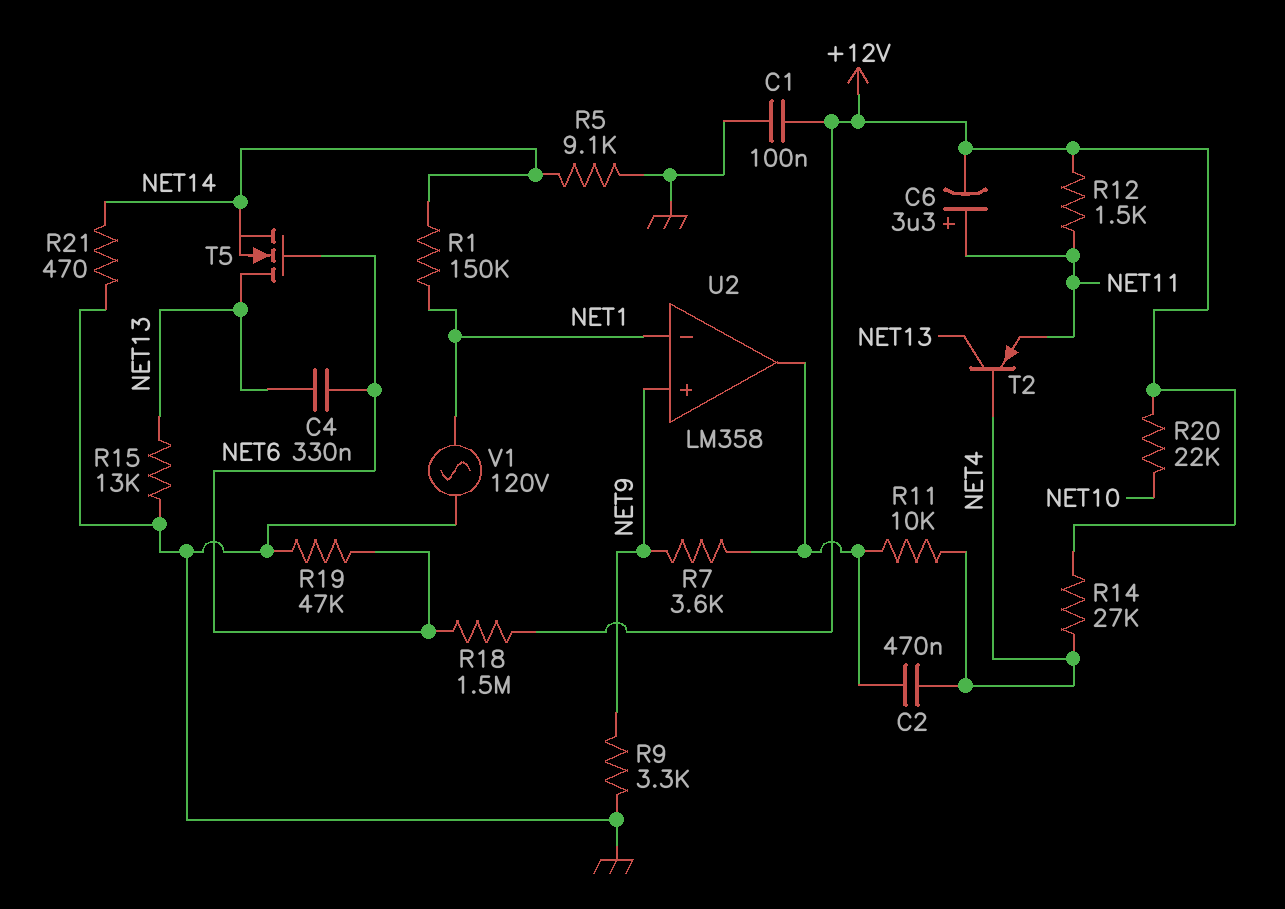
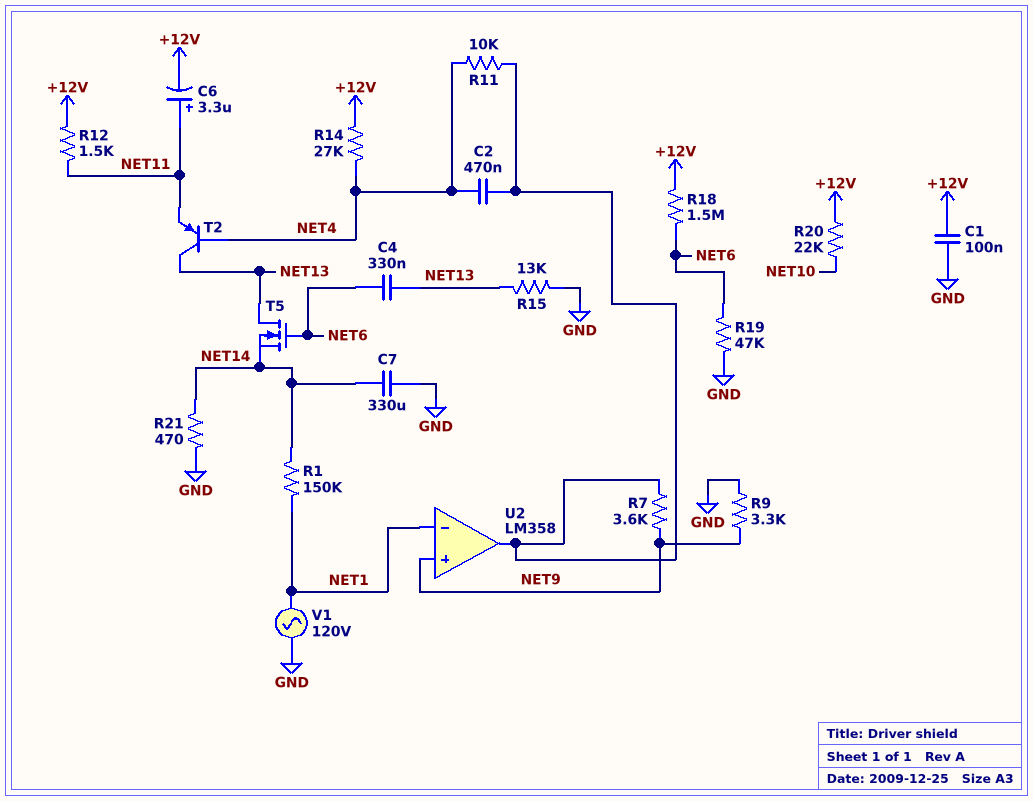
C7: none -> 330uF (GND, NET14)
R5: 9.1k (GND, NET14) -> none

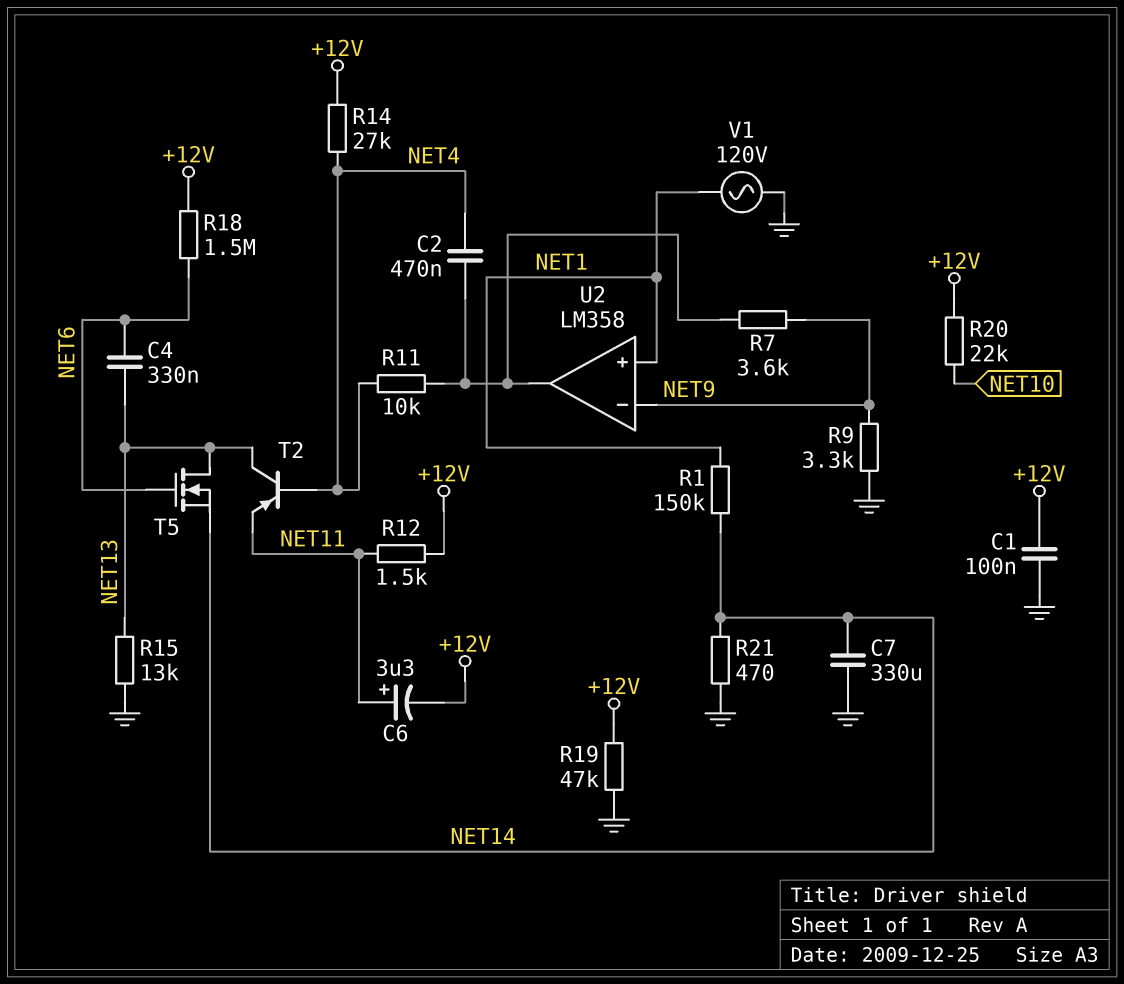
R19: 47k (GND, NET6) -> 47k (+12V, GND)
U2 pin in+: NET9 -> NET1
U2 pin in-: NET1 -> NET9

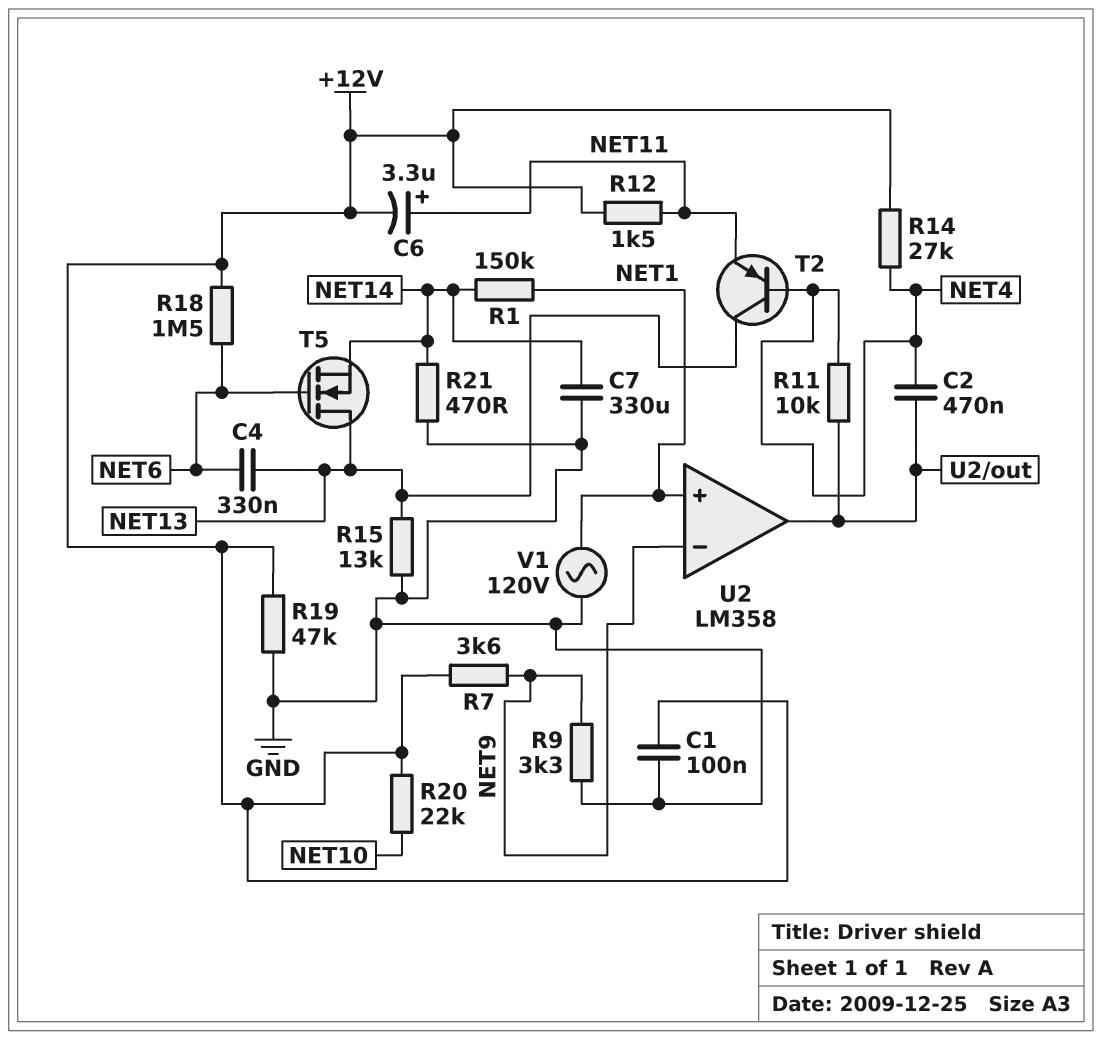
R7: 3.6k (NET9, U2/out) -> 3.6k (+12V, NET9)

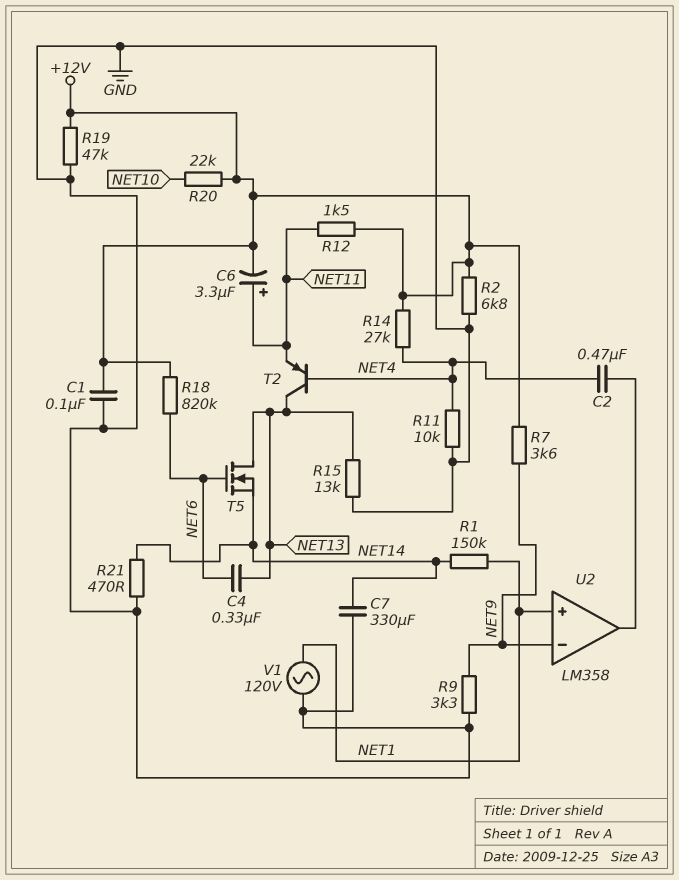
R2: none -> 6.8k (+12V, GND)
R11: 10k (NET4, U2/out) -> 10k (GND, NET4)
R18: 1.5M (+12V, NET6) -> 820k (+12V, NET6)

